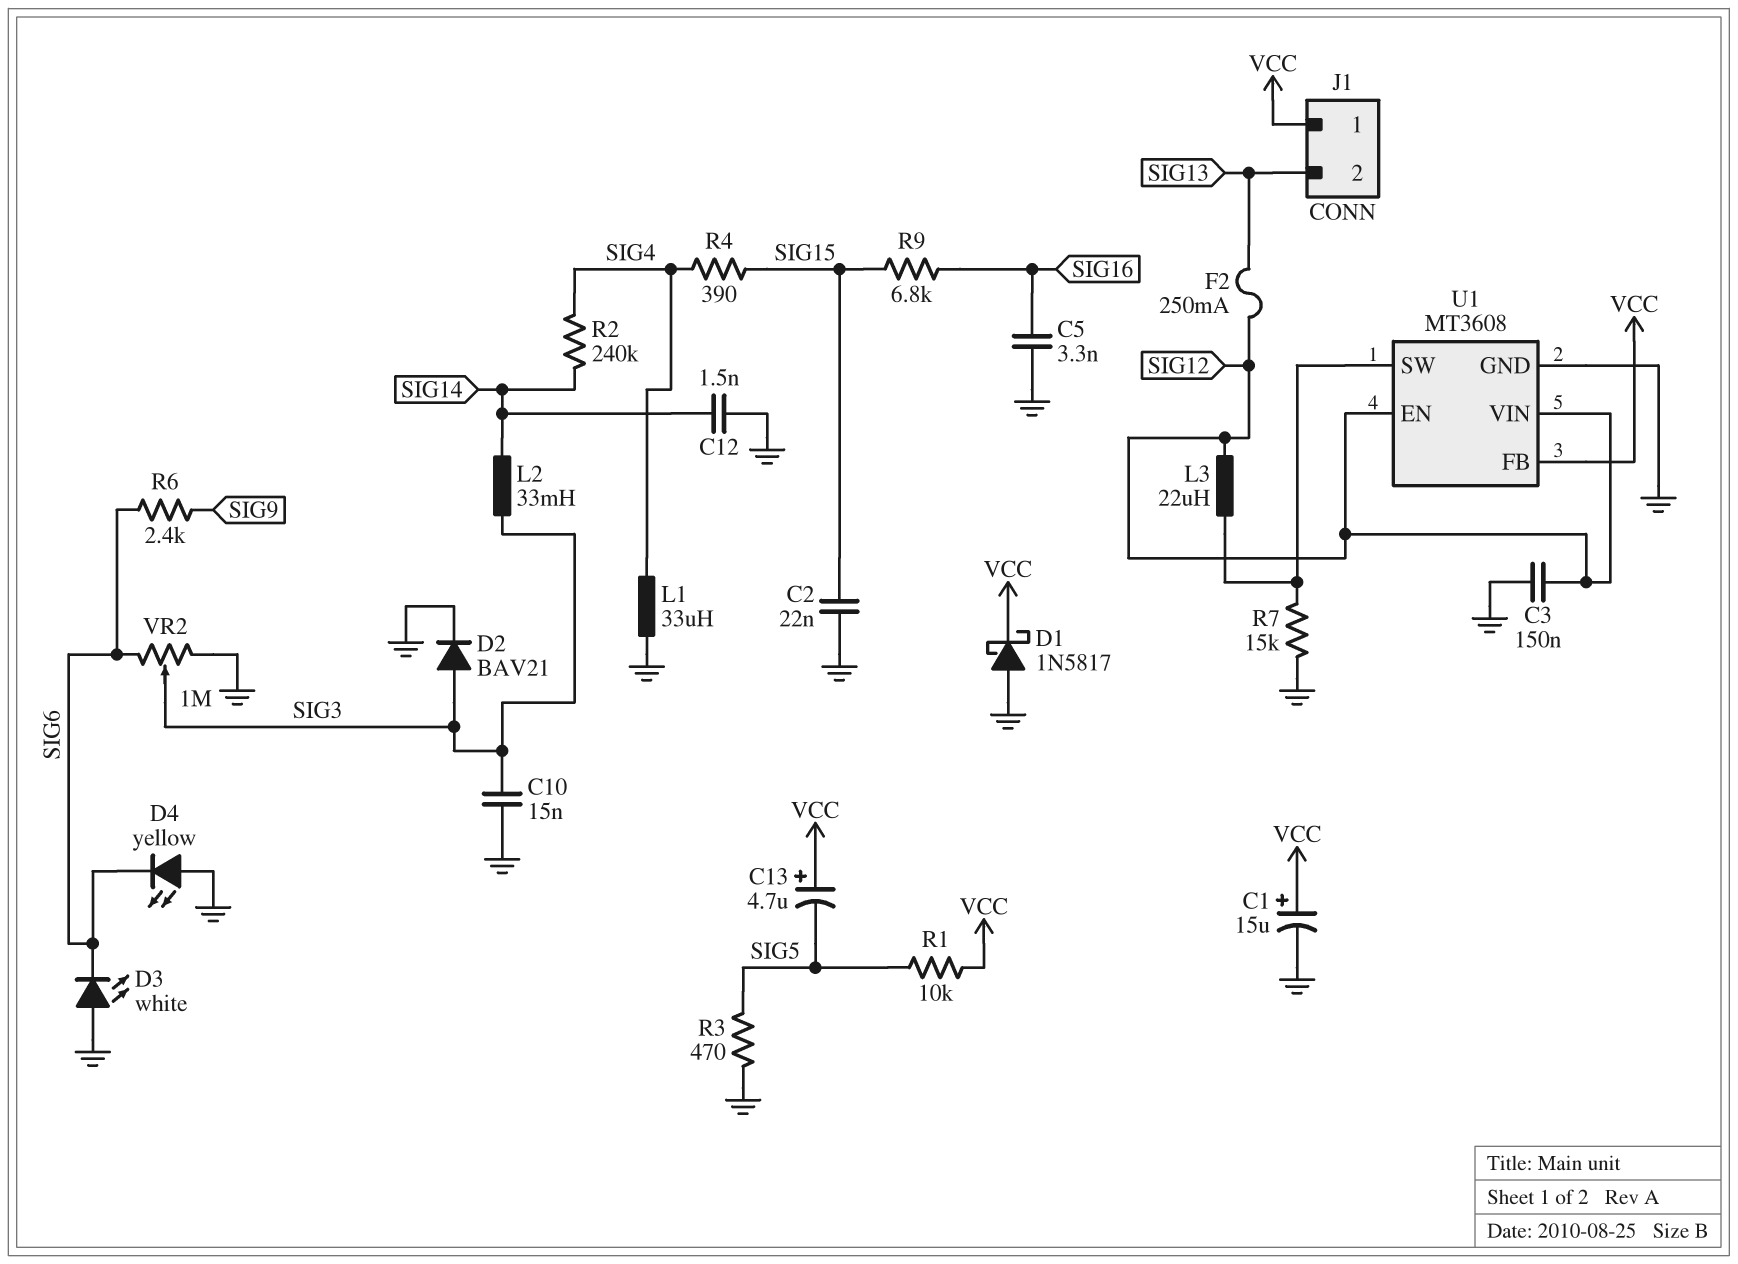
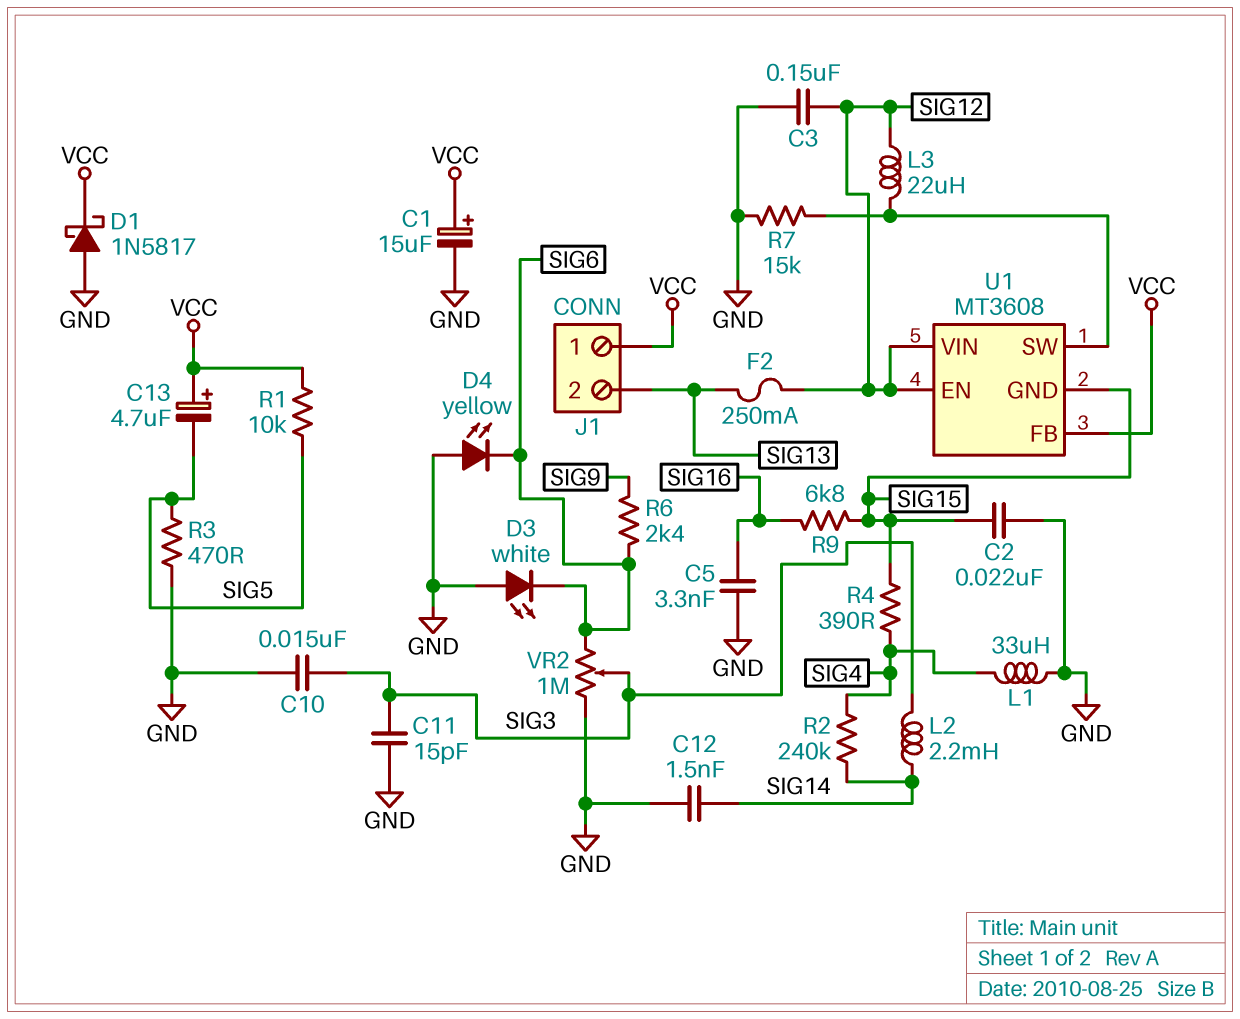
C11: none -> 15pF (GND, SIG3)
D2: diode BAV21 (A SIG3, K GND) -> none
L2: 33mH (SIG3, SIG14) -> 2.2mH (SIG3, SIG14)
U1 pin GND: GND -> SIG15

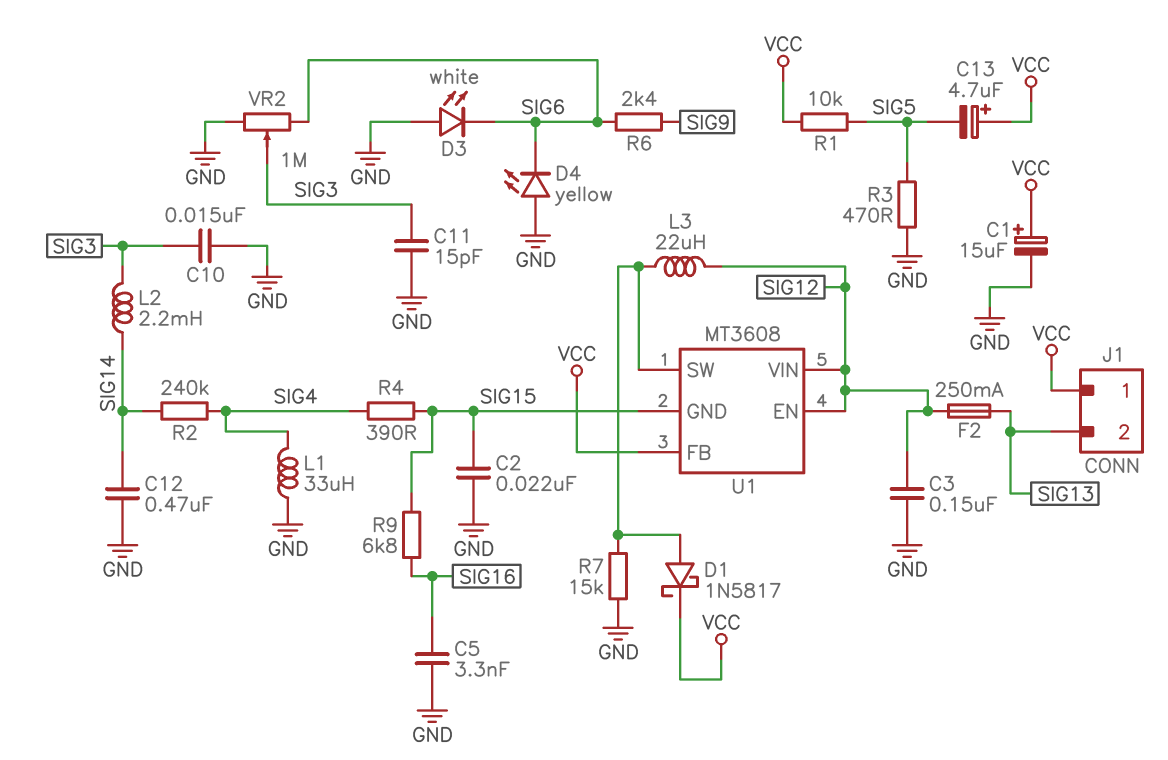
C12: 1.5nF (GND, SIG14) -> 470nF (GND, SIG14)
D1: schottky 1N5817 (A GND, K VCC) -> schottky 1N5817 (A U1/SW, K VCC)

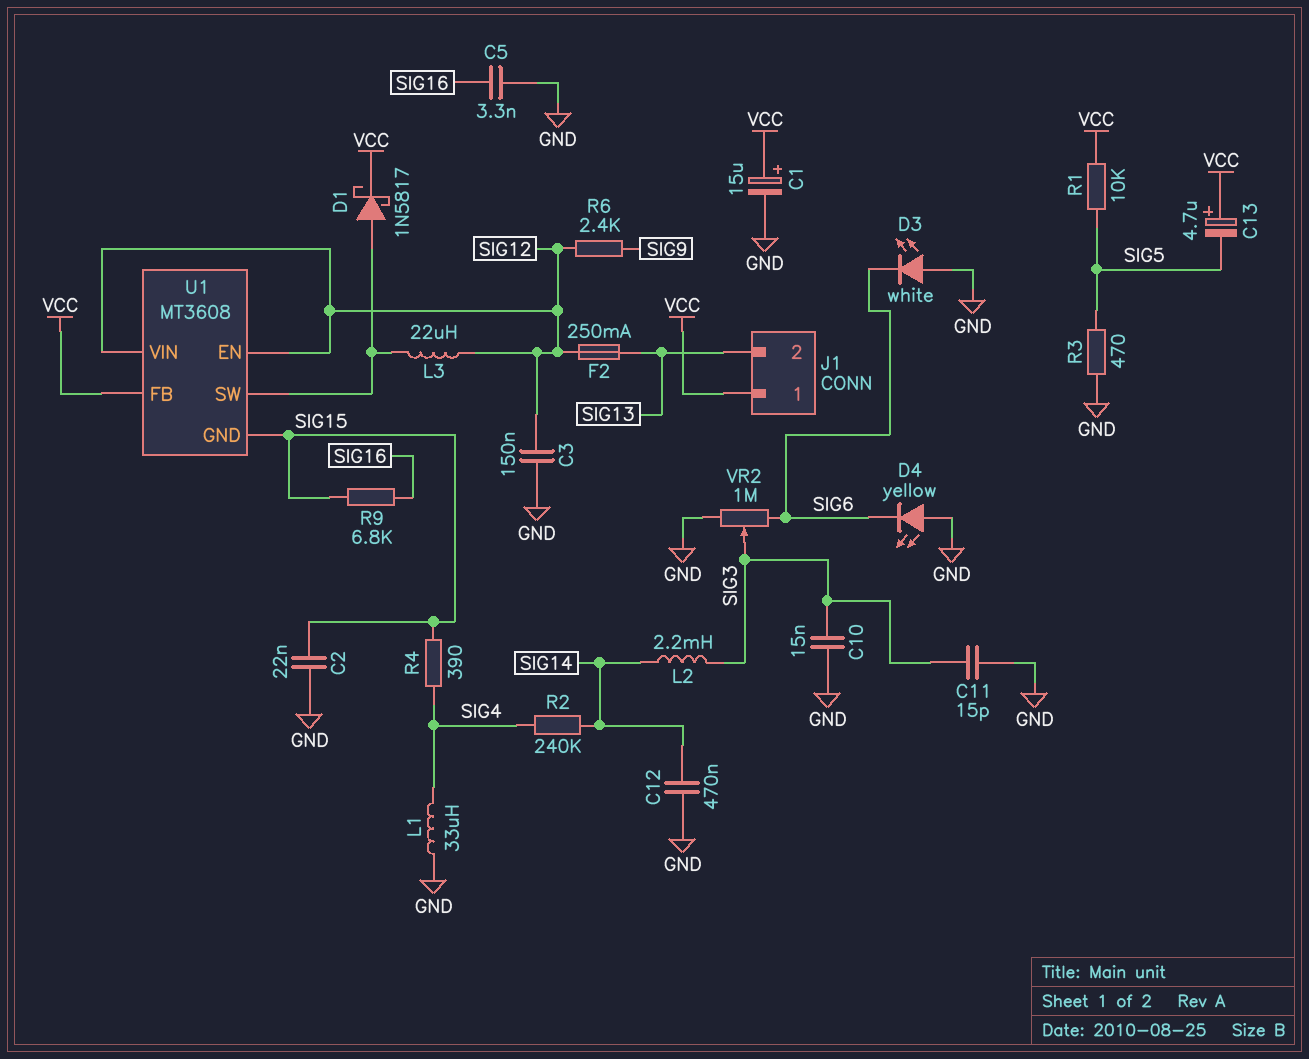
R6: 2.4k (SIG6, SIG9) -> 2.4k (SIG9, SIG12)
R7: 15k (GND, U1/SW) -> none

